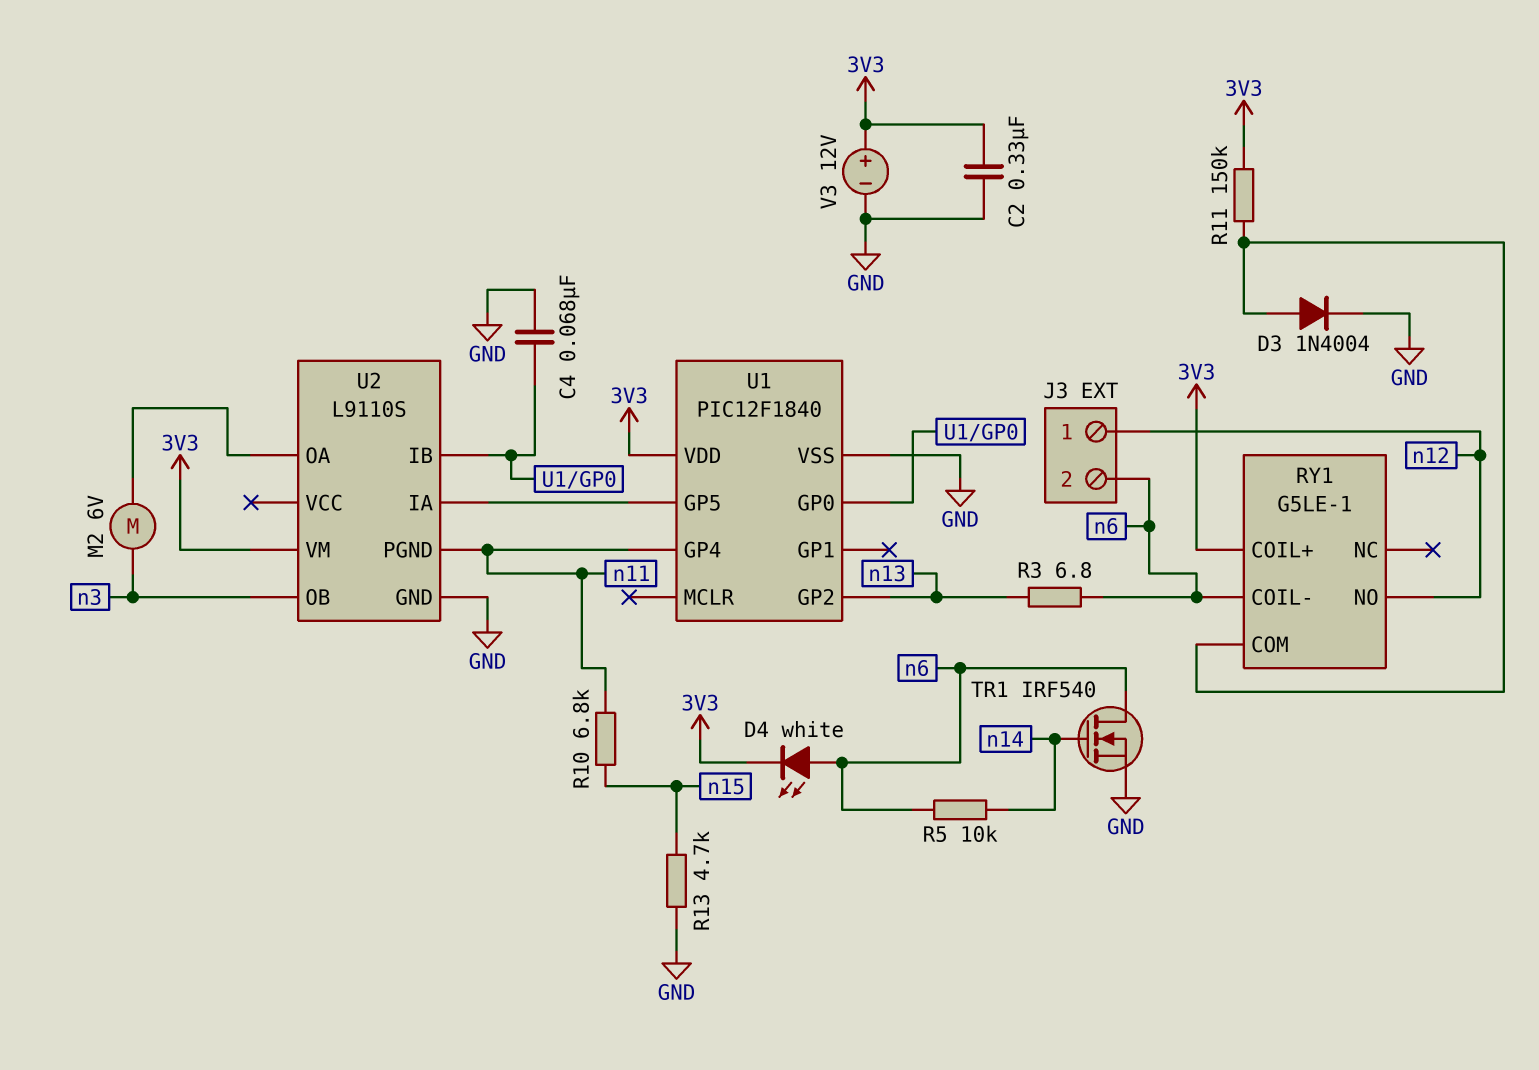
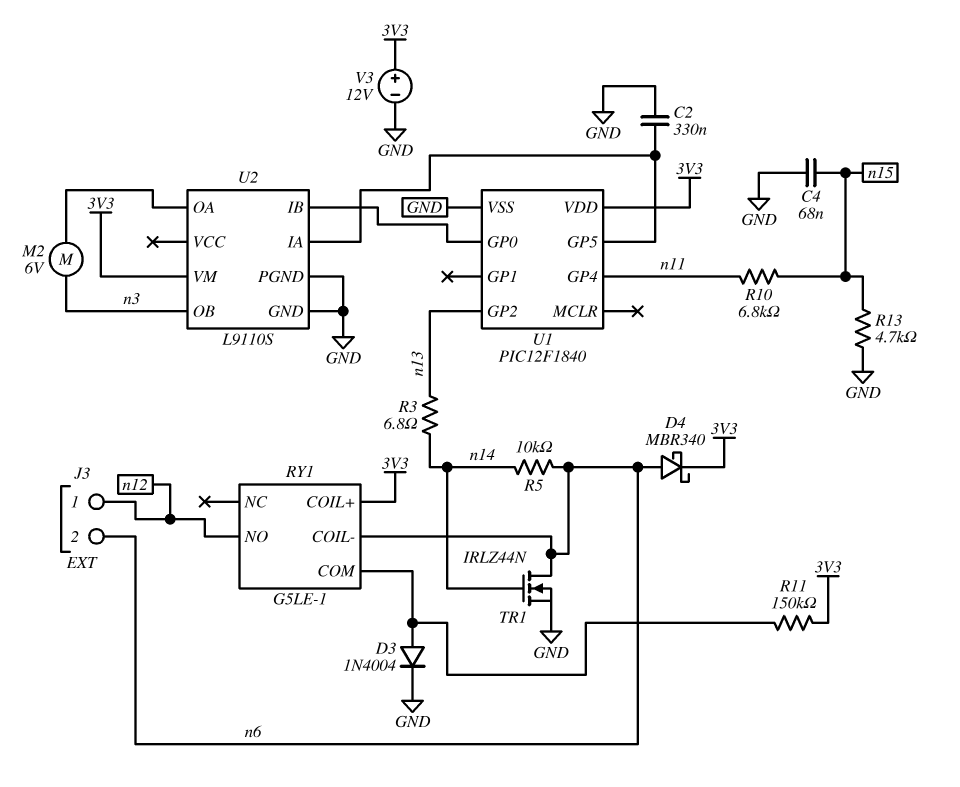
C2: 330nF (3V3, GND) -> 330nF (GND, U1/GP5)
C4: 68nF (GND, U1/GP0) -> 68nF (GND, n15)
D4: LED white (A n6, K 3V3) -> schottky MBR340 (A n6, K 3V3)
R3: 6.8 (n6, n13) -> 6.8 (n13, n14)
TR1: NMOS IRF540 (G n14, D n6, S GND) -> NMOS IRLZ44N (G n14, D n6, S GND)
U2 pin PGND: n11 -> GND

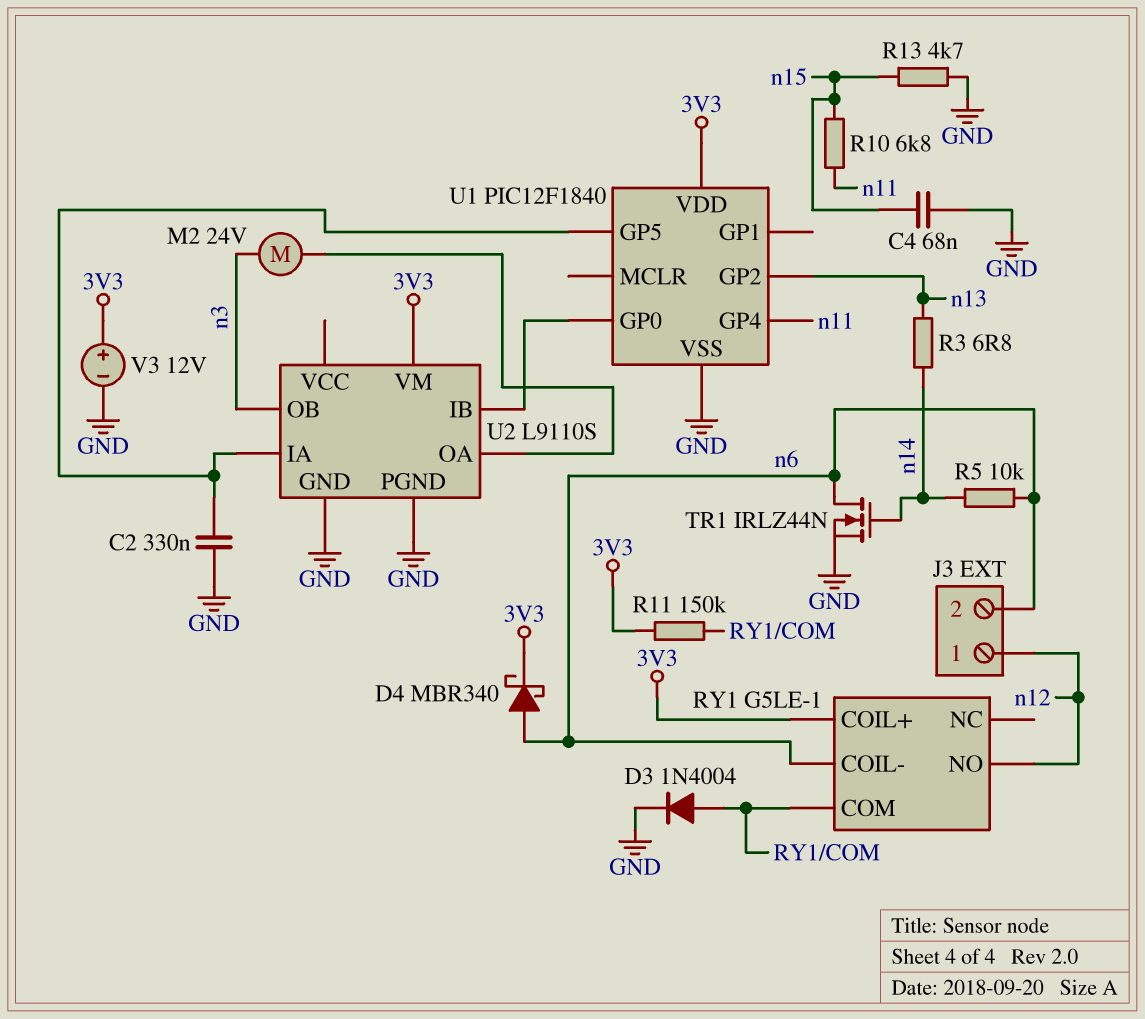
M2: motor 6V (U2/OA, n3) -> motor 24V (U2/OA, n3)

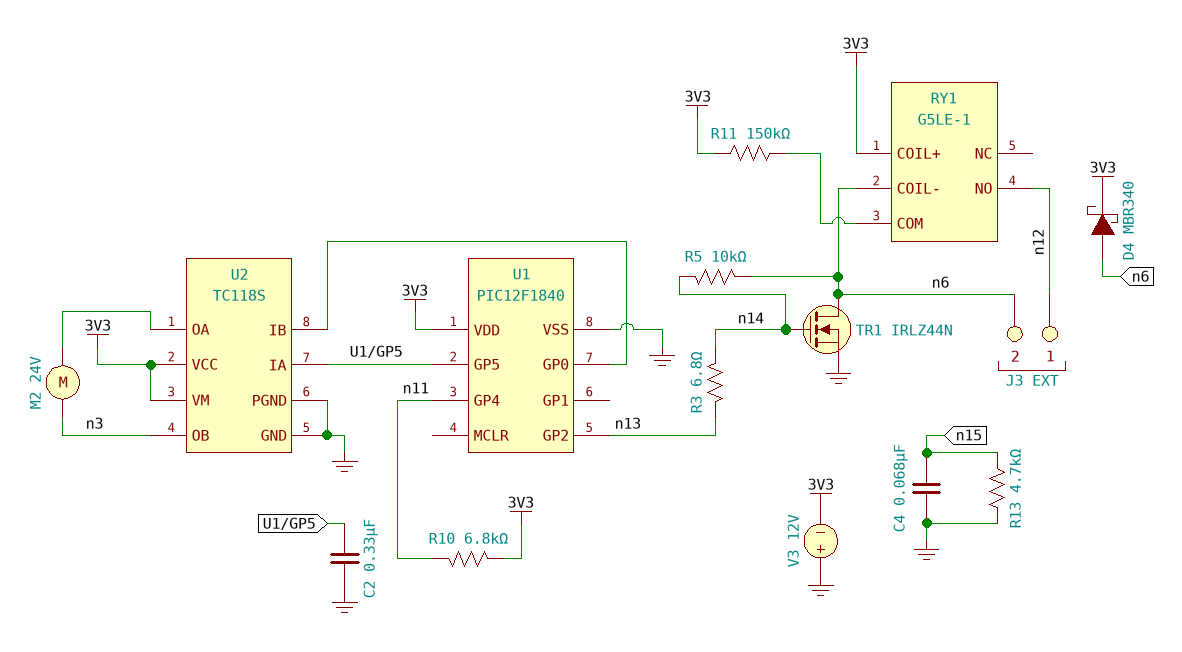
D3: diode 1N4004 (A RY1/COM, K GND) -> none
R10: 6.8k (n11, n15) -> 6.8k (3V3, n11)
U2: L9110S -> TC118S
U2 pin VCC: none -> 3V3
V3: 12V (plus 3V3, minus GND) -> 12V (plus GND, minus 3V3)

